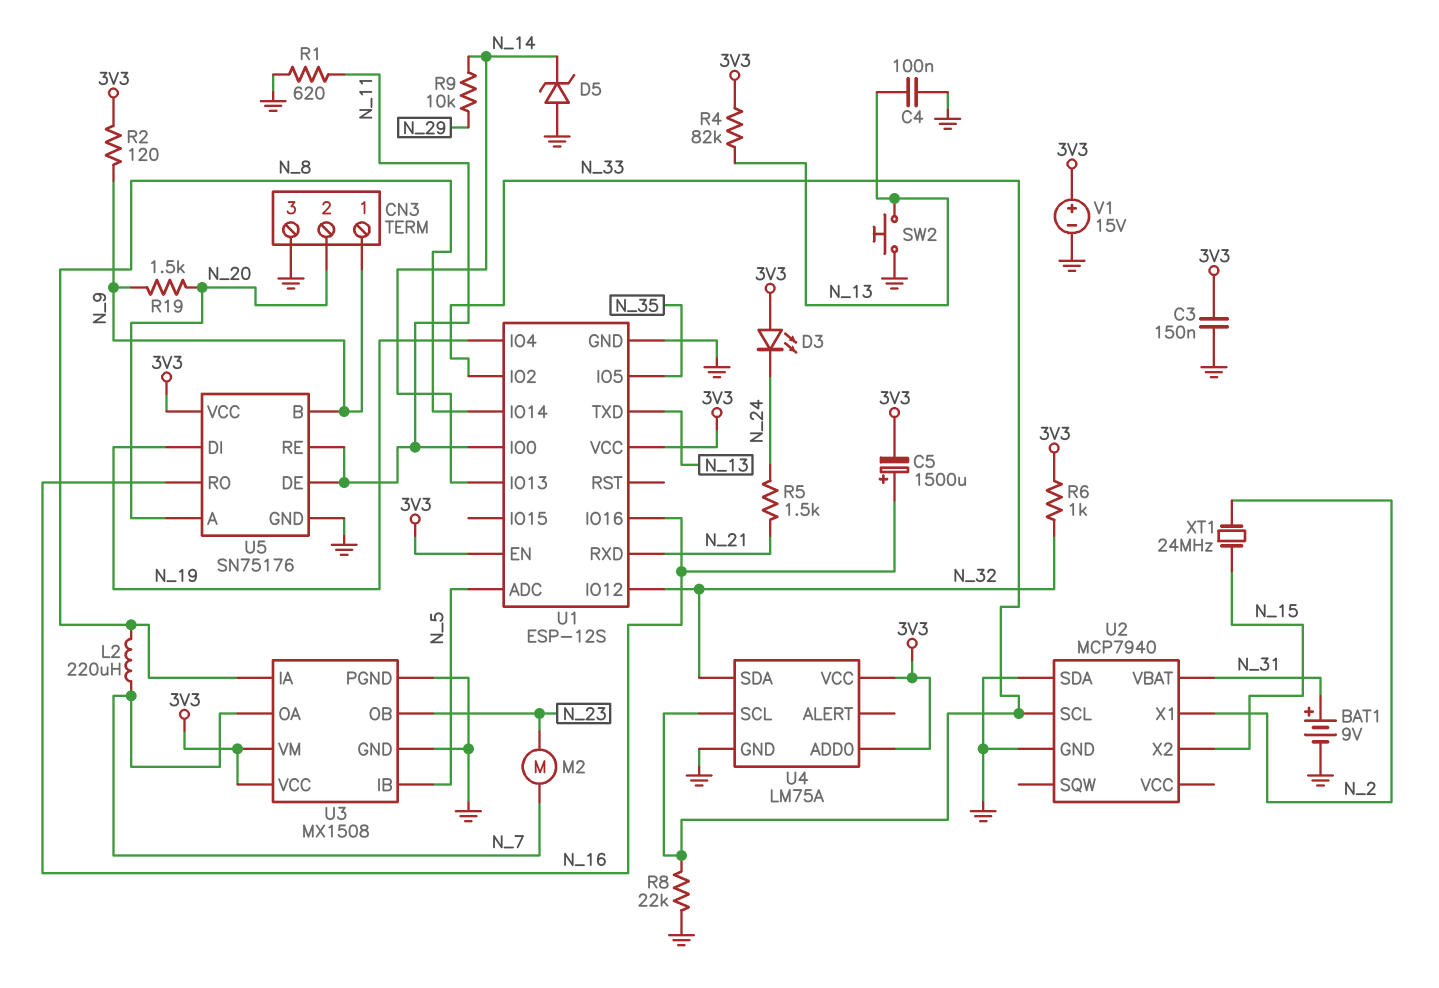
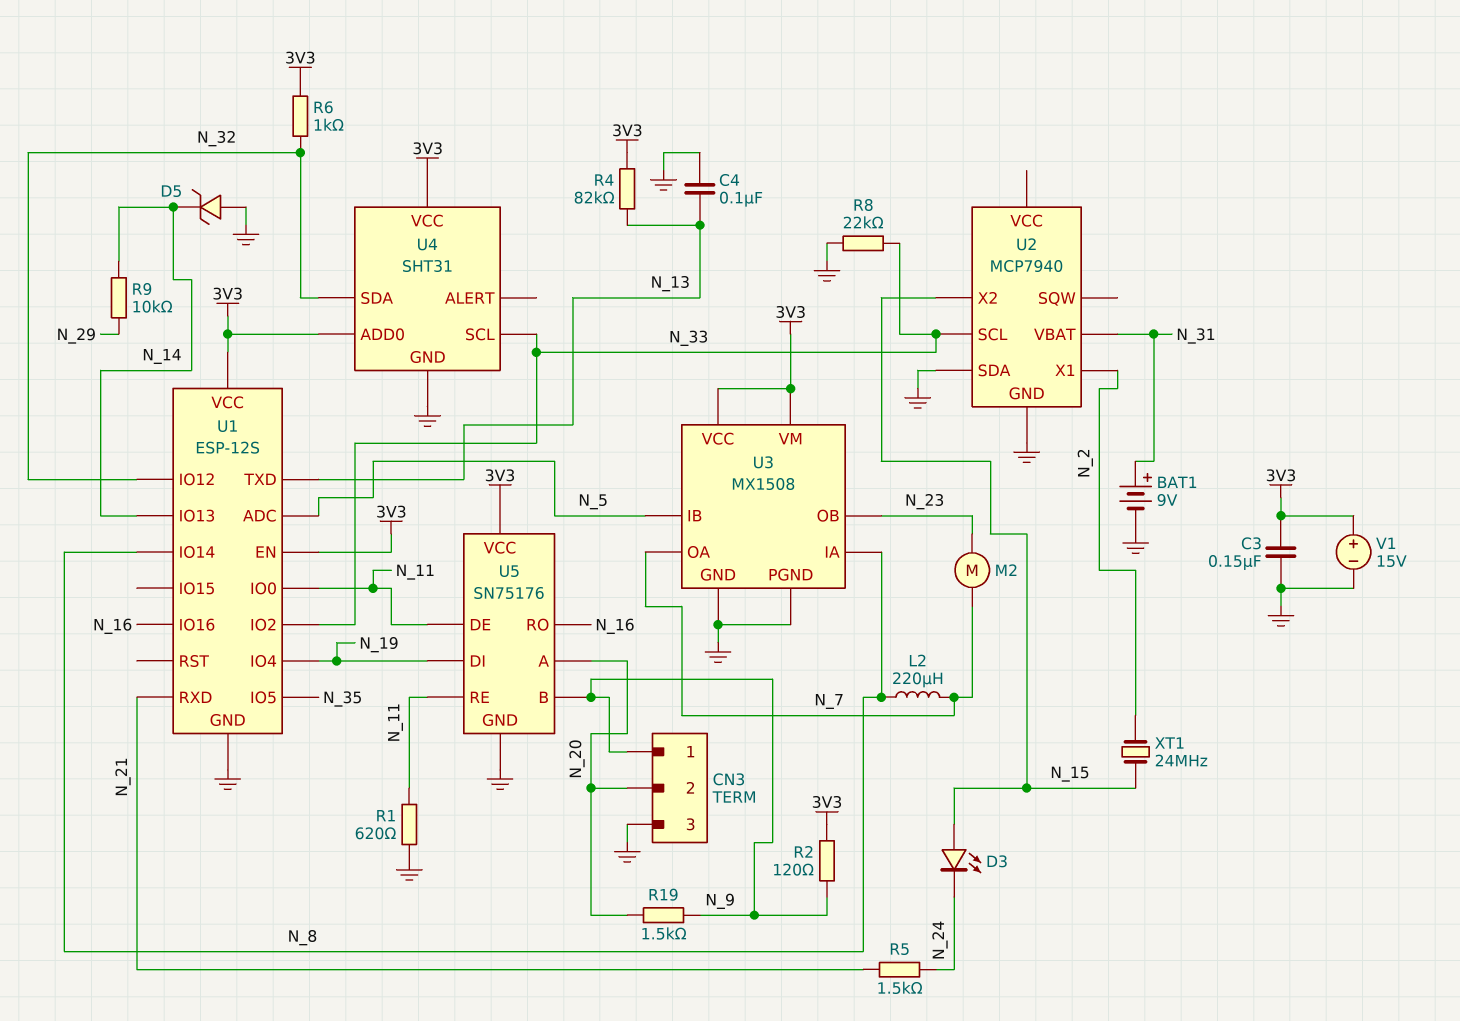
C5: 1500uF (plus N_16, minus 3V3) -> none
D3: LED (A 3V3, K N_24) -> LED (A N_15, K N_24)
SW2: button (GND, N_13) -> none
U4: LM75A -> SHT31

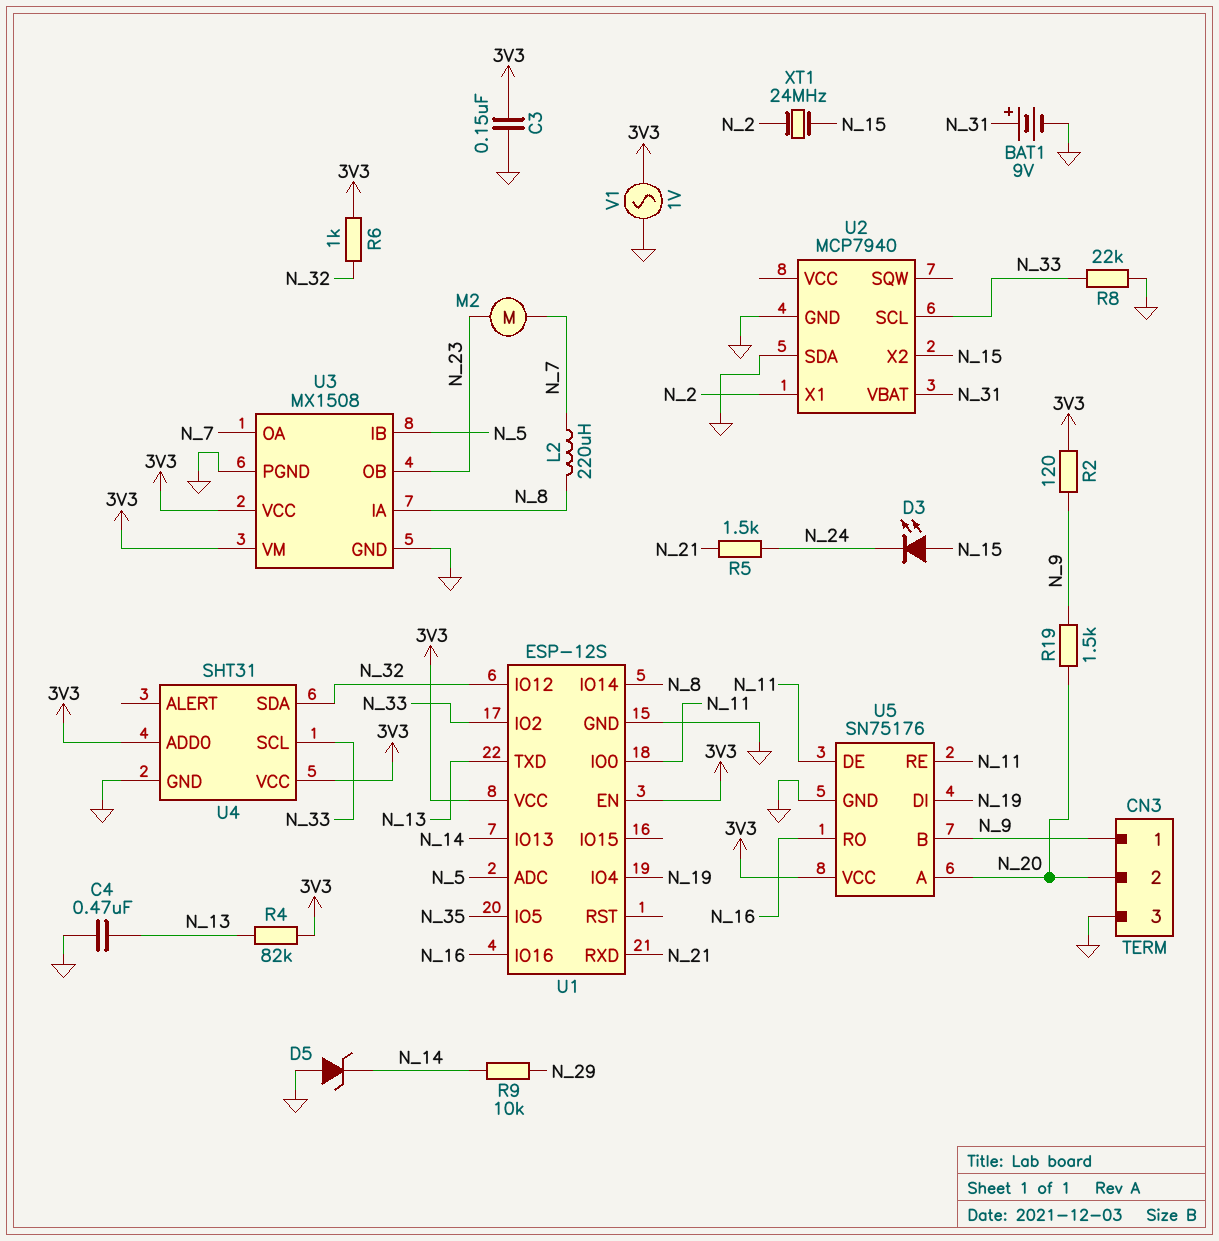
C4: 100nF (GND, N_13) -> 470nF (GND, N_13)
R1: 620 (GND, N_11) -> none
V1: 15V (plus 3V3, minus GND) -> AC 1V (3V3, GND)

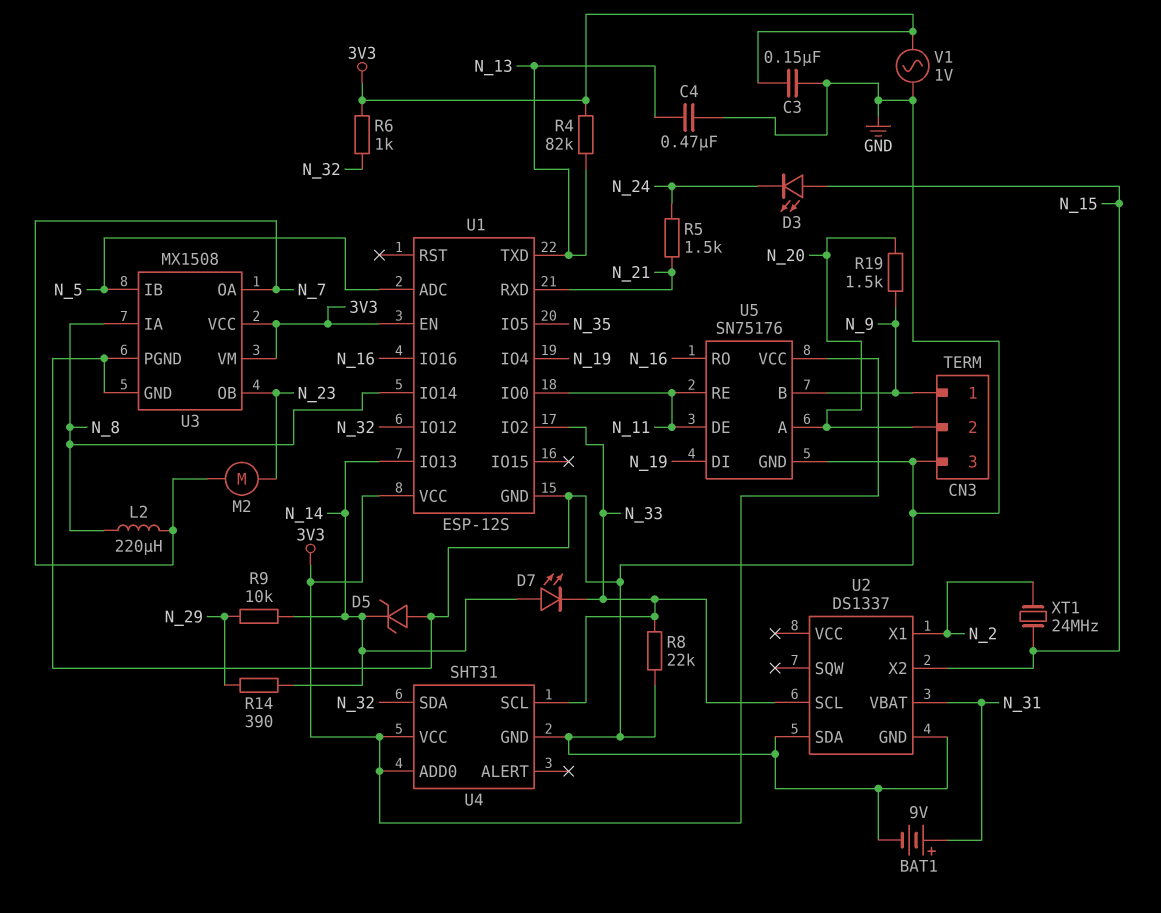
D7: none -> LED (A N_14, K N_33)
R2: 120 (3V3, N_9) -> none
R14: none -> 390 (N_14, N_29)
U2: MCP7940 -> DS1337

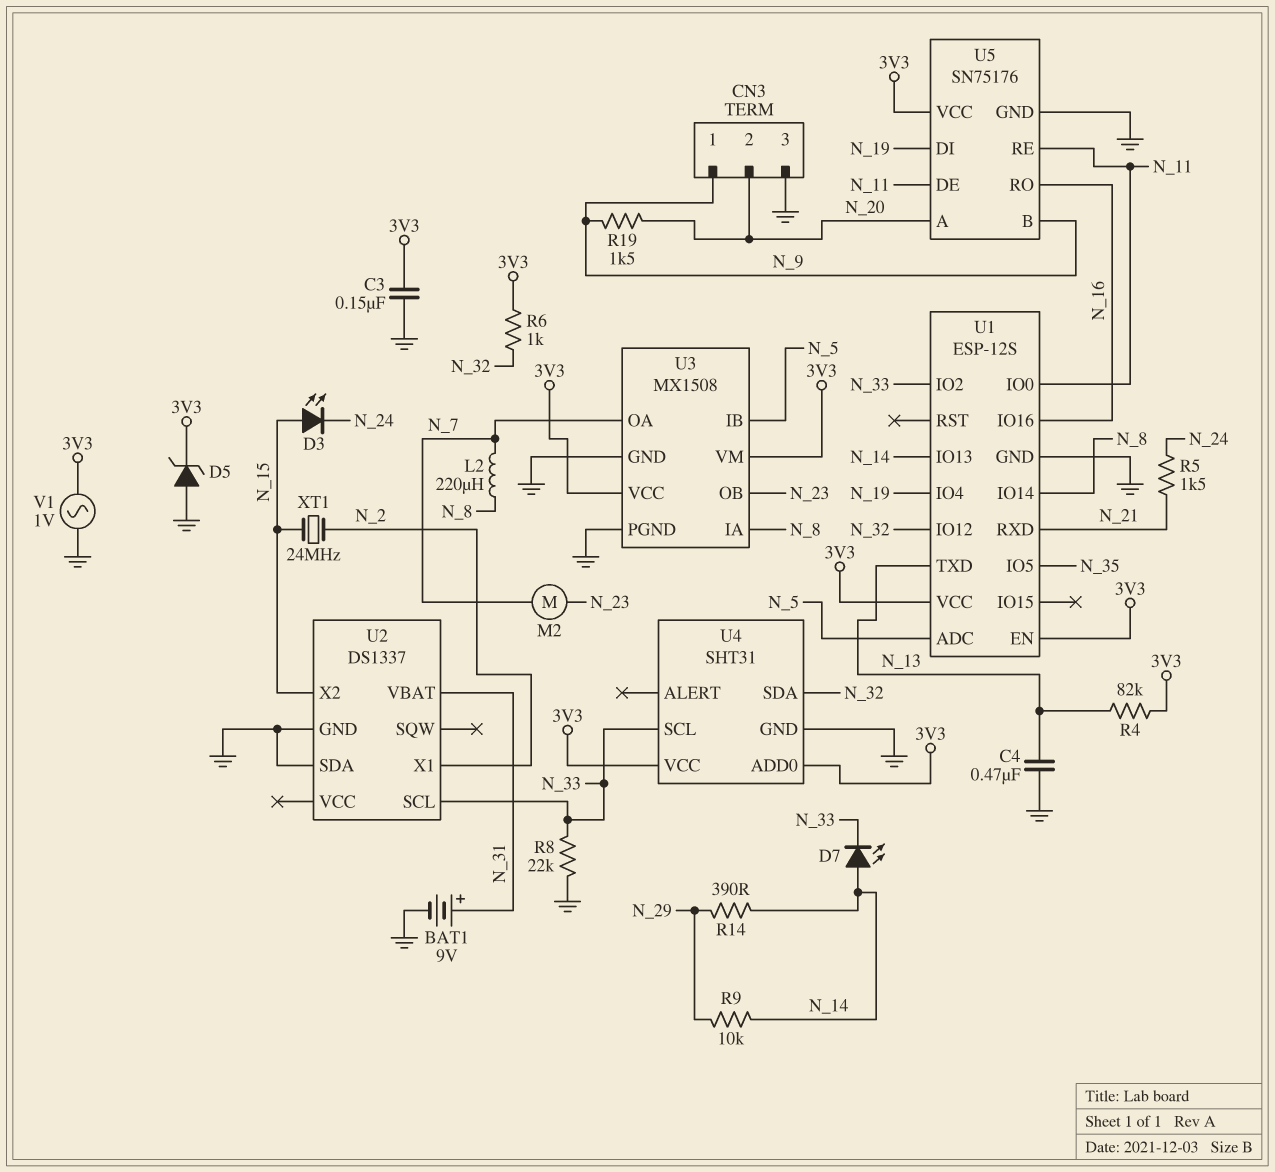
D5: zener (A GND, K N_14) -> zener (A GND, K 3V3)

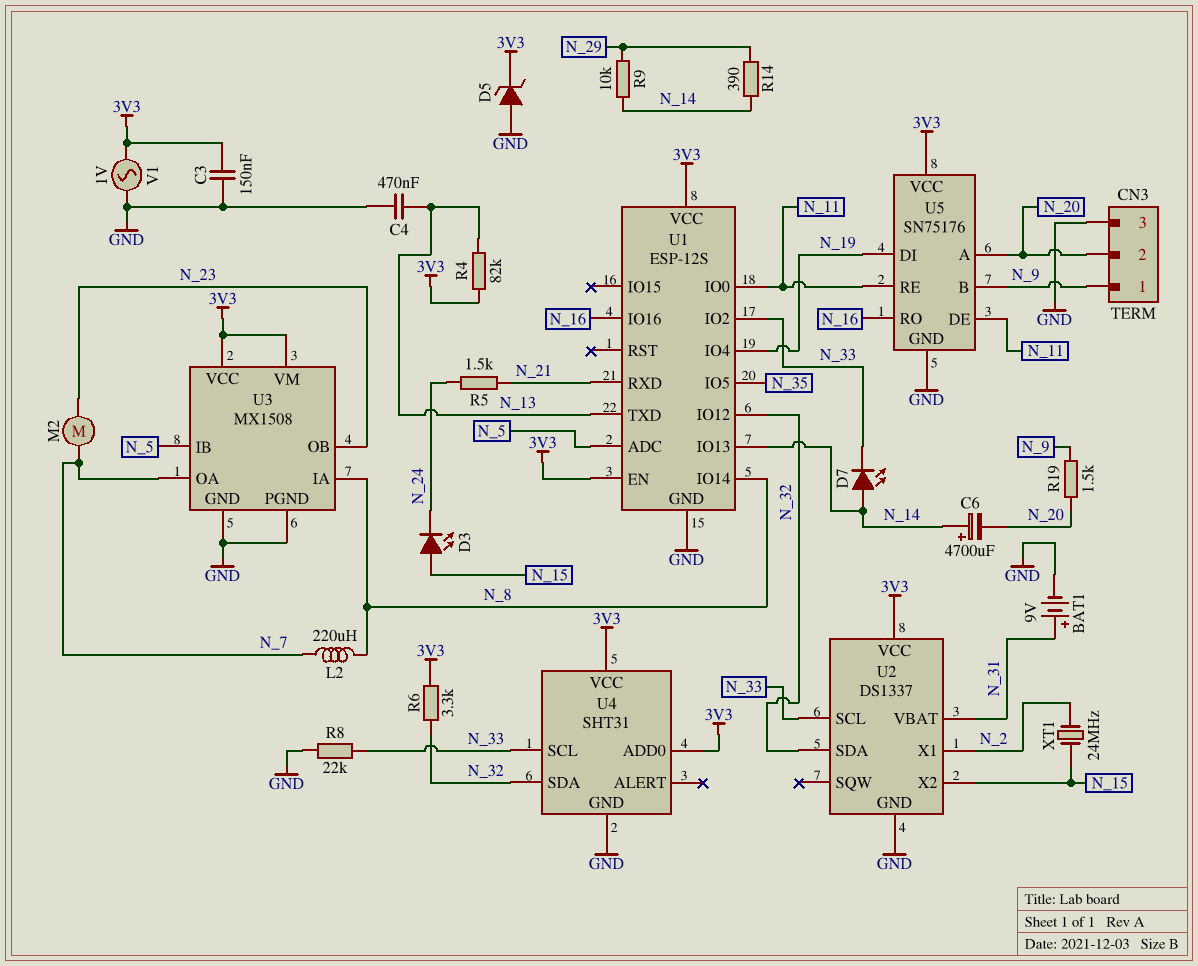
C6: none -> 4700uF (plus N_14, minus N_20)
R6: 1k (3V3, N_32) -> 3.3k (3V3, N_32)
U2 pin SDA: GND -> N_32
U2 pin VCC: none -> 3V3

